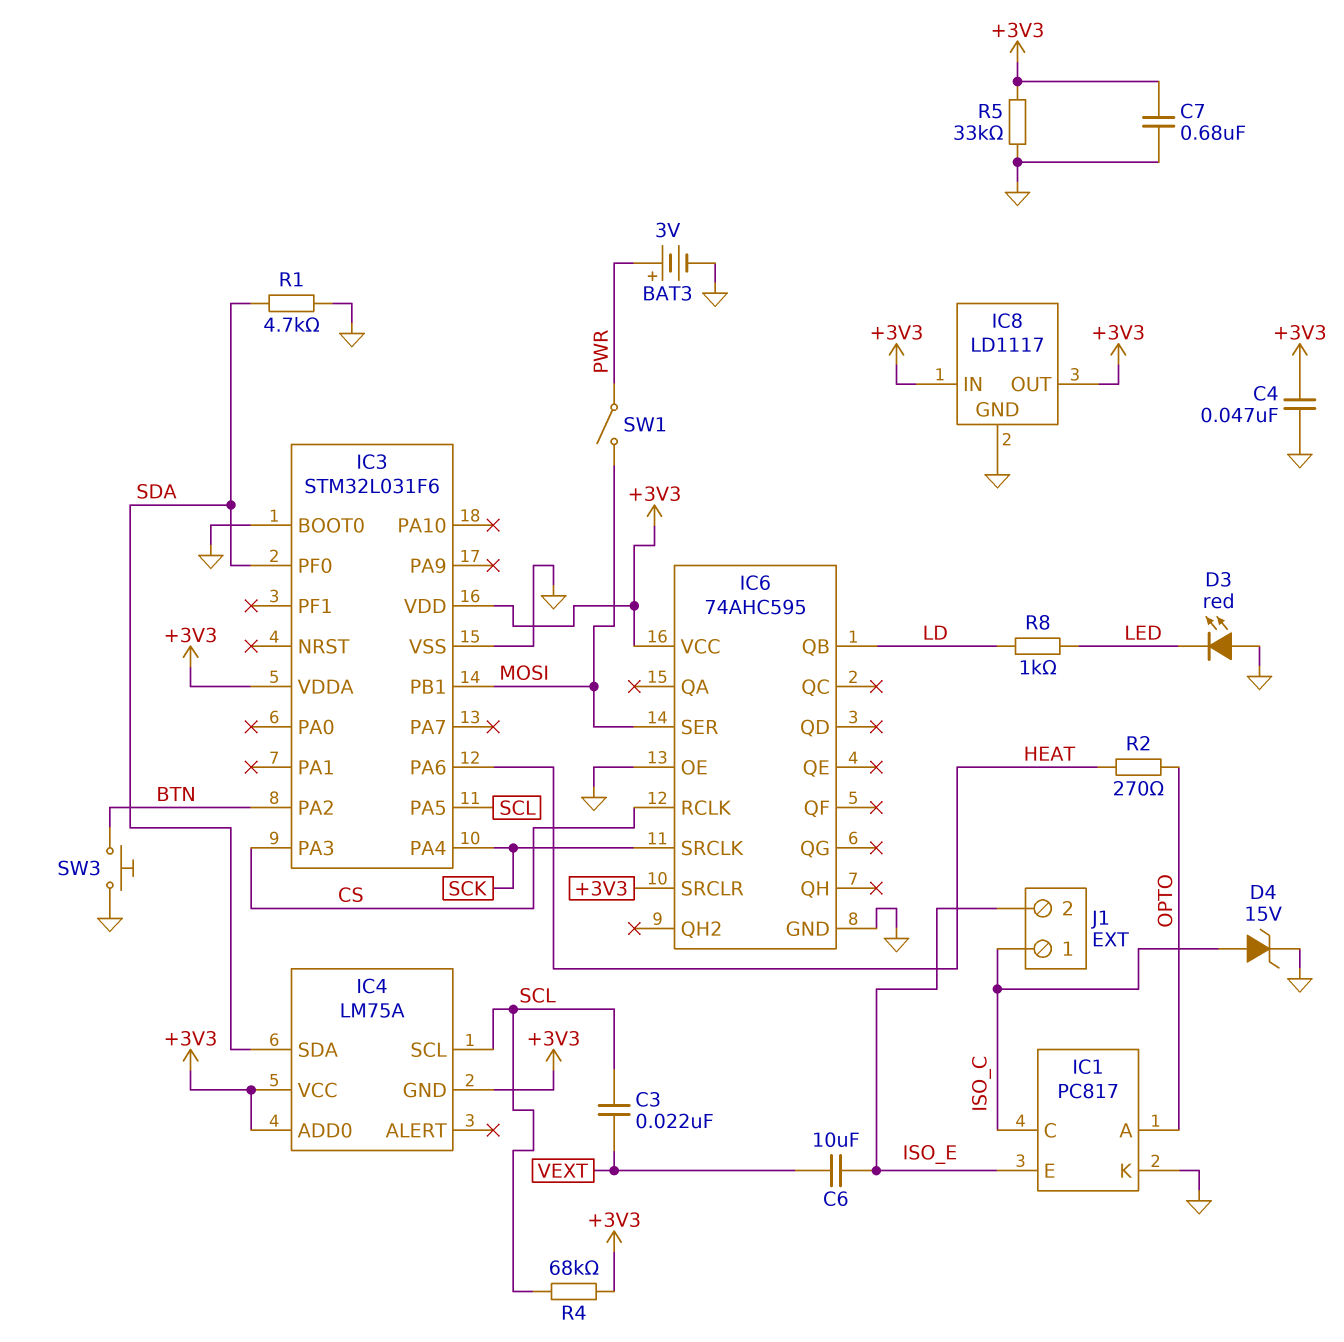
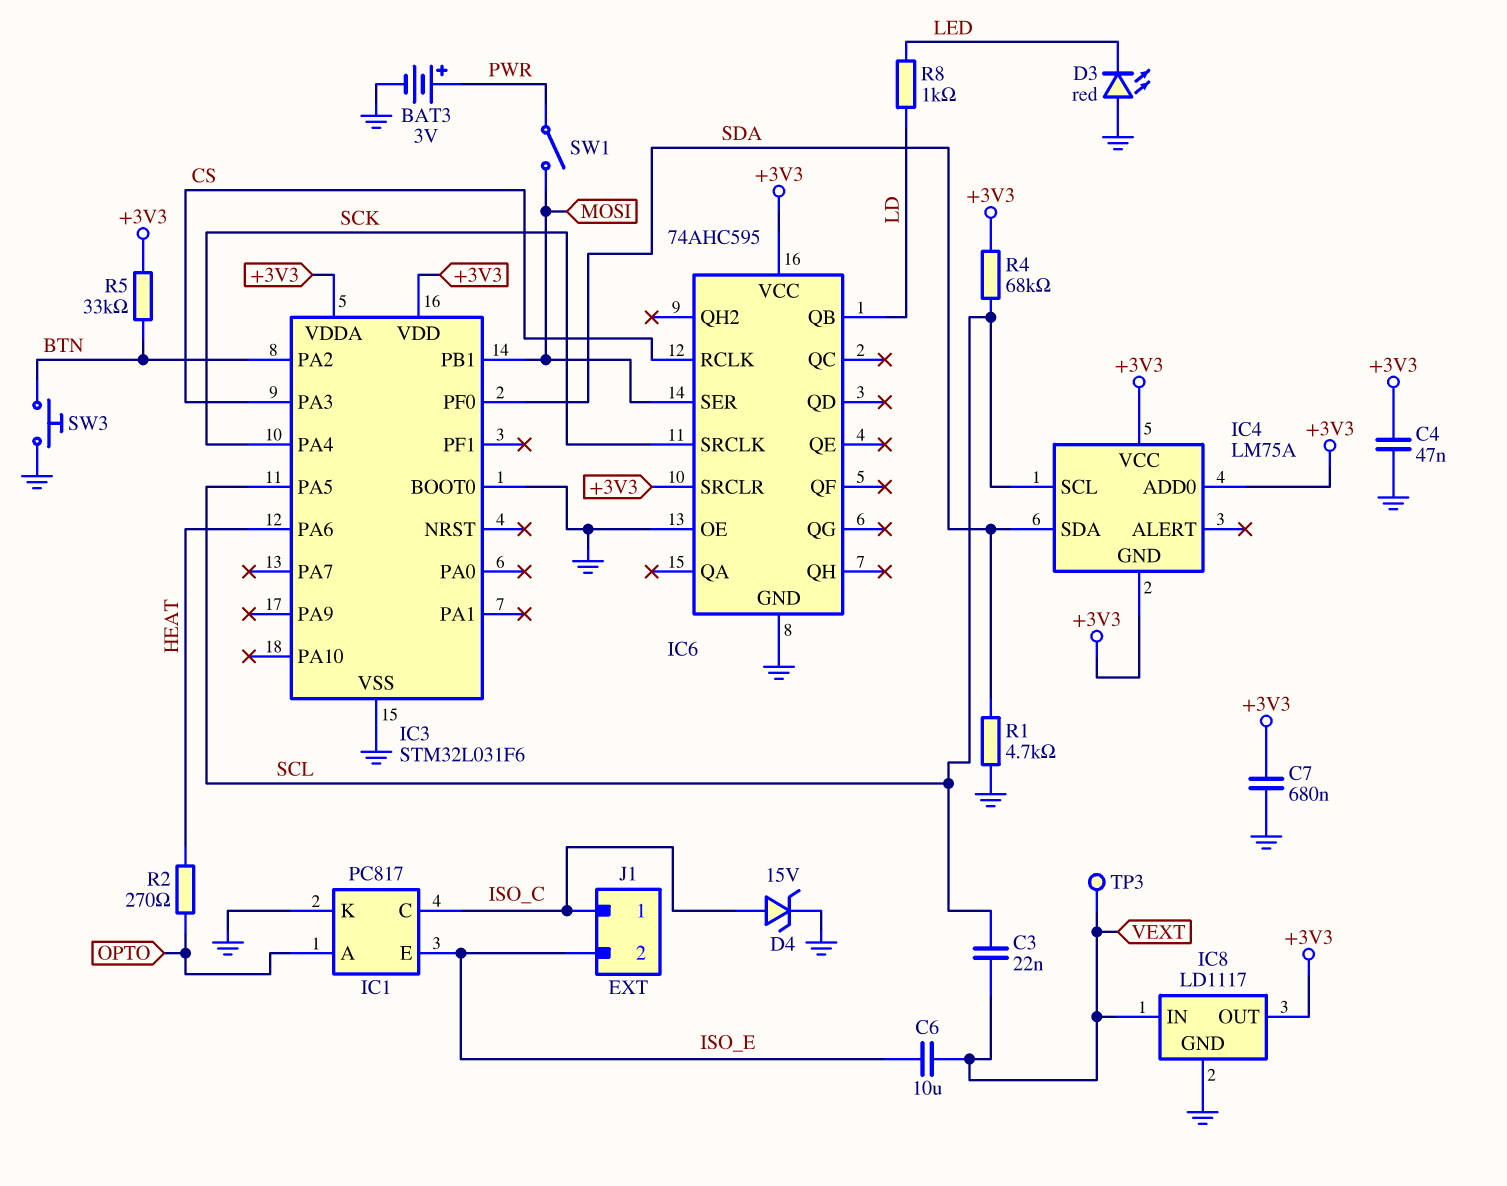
IC8 pin IN: +3V3 -> VEXT
R5: 33k (+3V3, GND) -> 33k (+3V3, BTN)
TP3: none -> test point (VEXT)

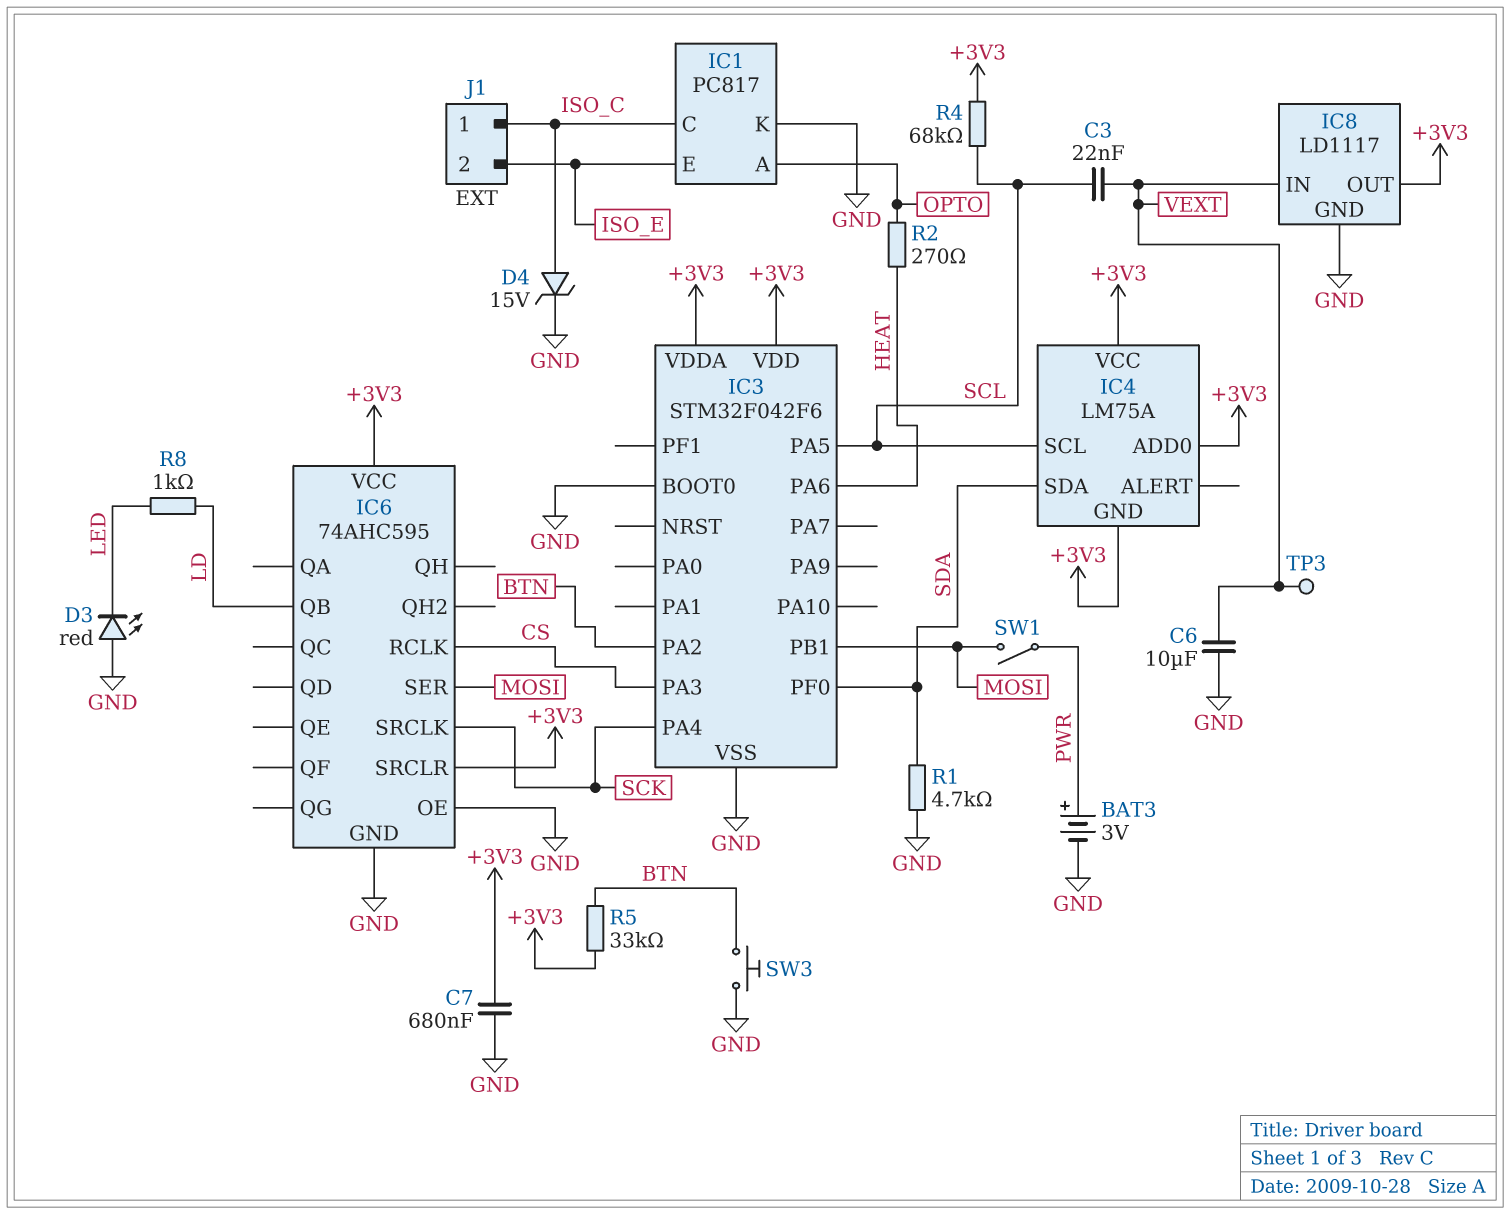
C4: 47nF (+3V3, GND) -> none
C6: 10uF (ISO_E, VEXT) -> 10uF (GND, VEXT)
IC3: STM32L031F6 -> STM32F042F6

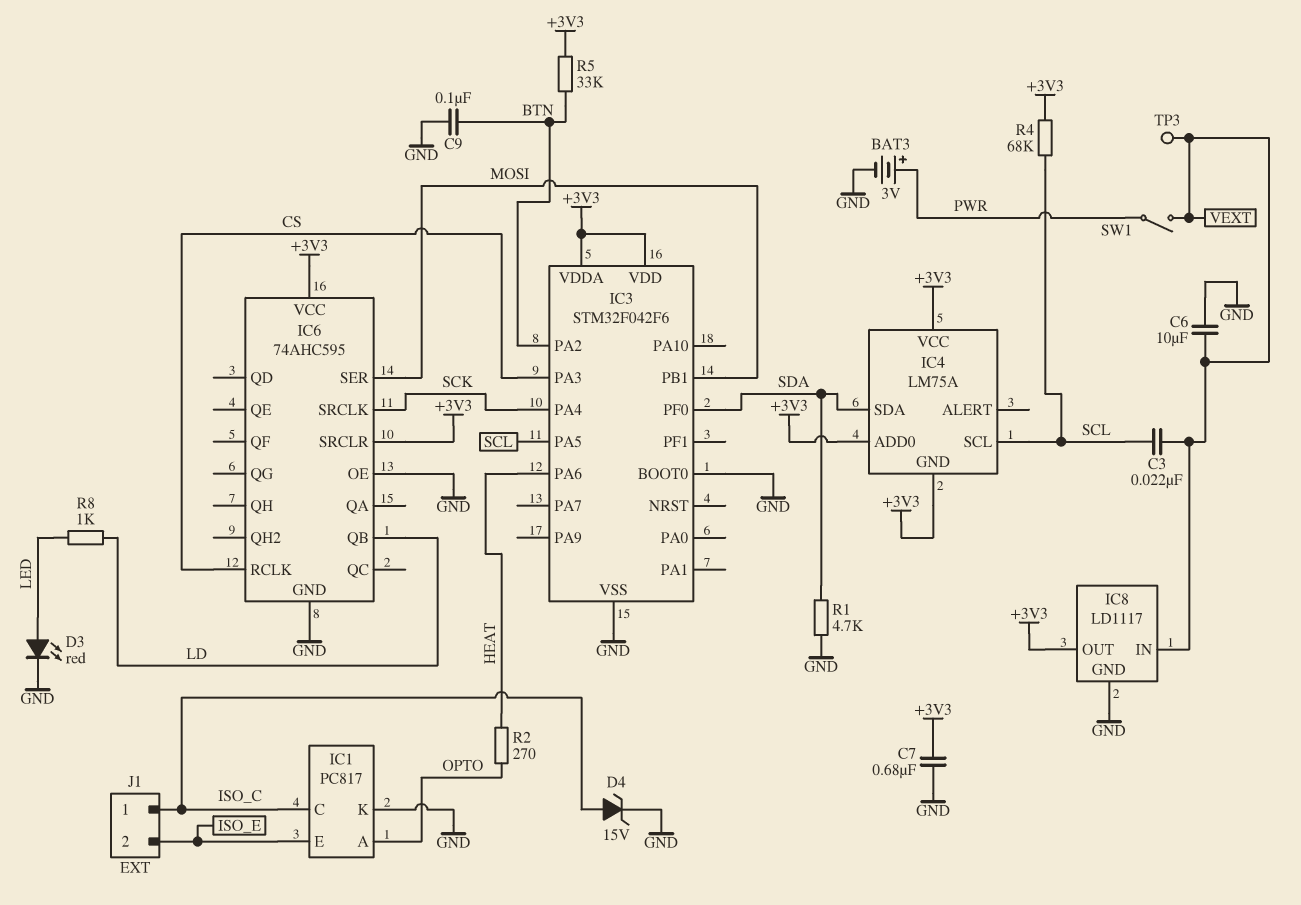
C9: none -> 100nF (BTN, GND)
D3: LED red (A GND, K LED) -> LED red (A LED, K GND)
SW1: switch (MOSI, PWR) -> switch (PWR, VEXT)
SW3: button (BTN, GND) -> none

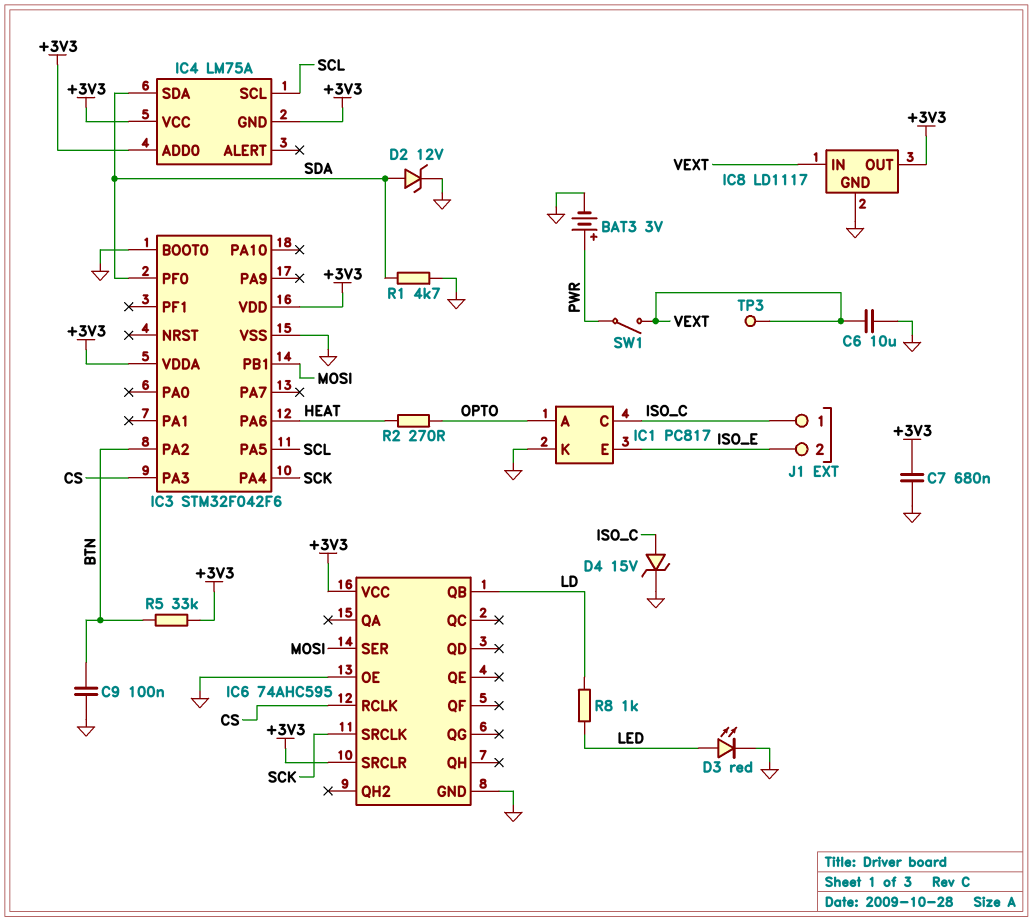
C3: 22nF (SCL, VEXT) -> none
D2: none -> zener 12V (A SDA, K GND)
R4: 68k (+3V3, SCL) -> none

